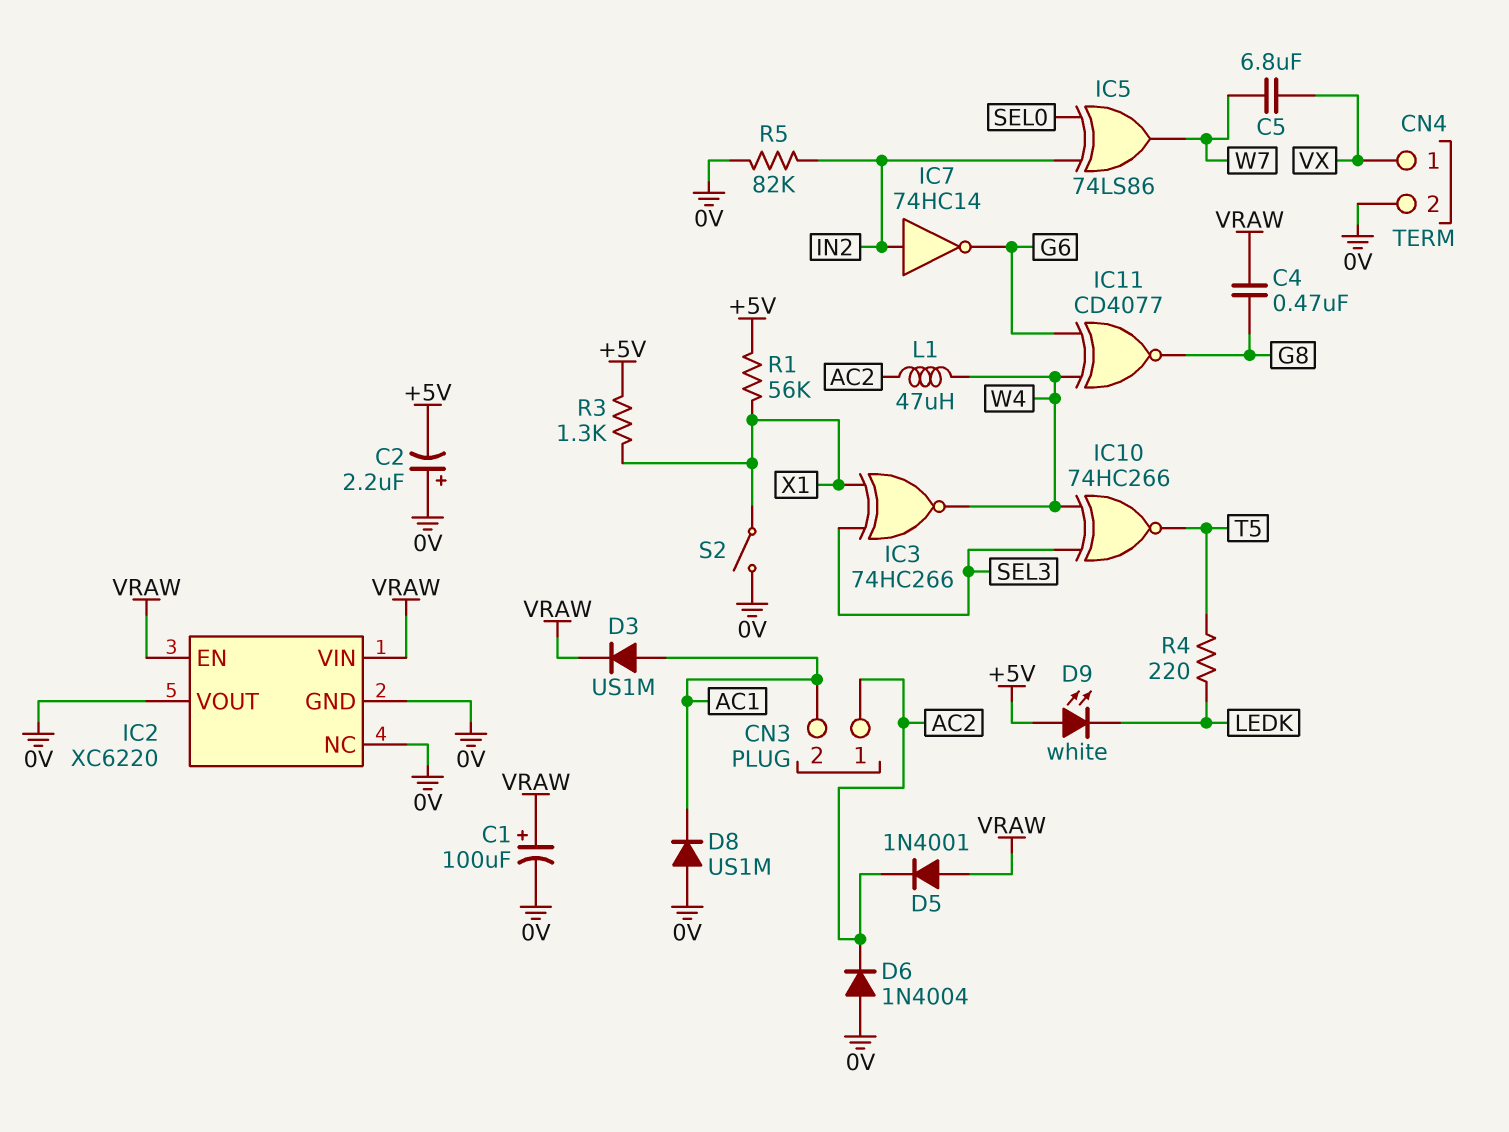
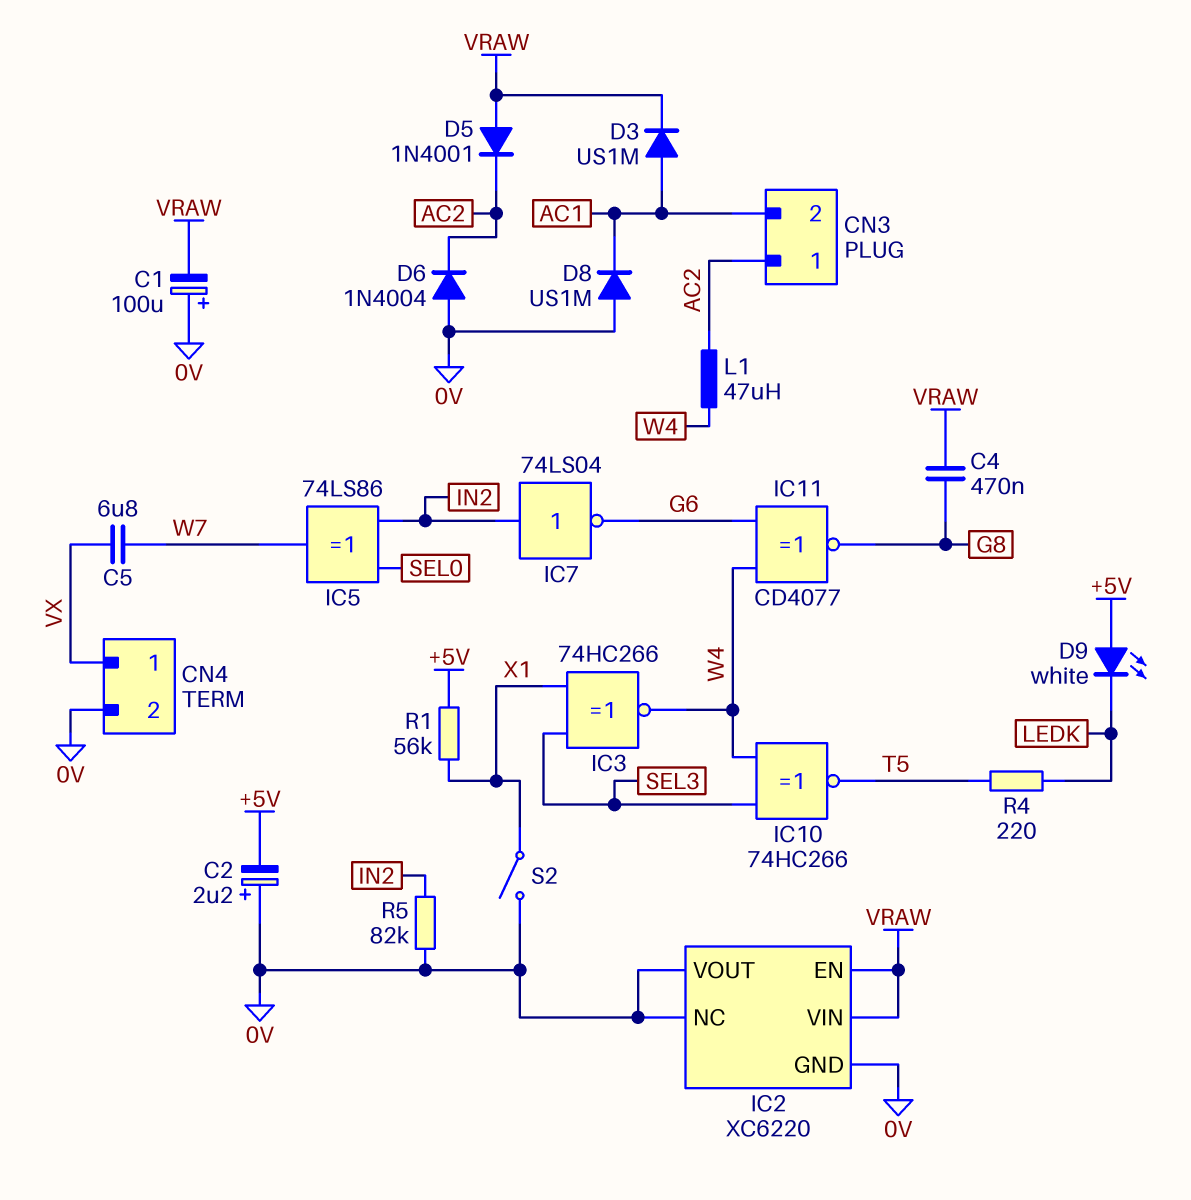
C1: 100uF (plus VRAW, minus 0V) -> 100uF (plus 0V, minus VRAW)
IC7: NOT 74HC14 (in IN2, out G6) -> NOT 74LS04 (in IN2, out G6)
R3: 1.3k (+5V, X1) -> none

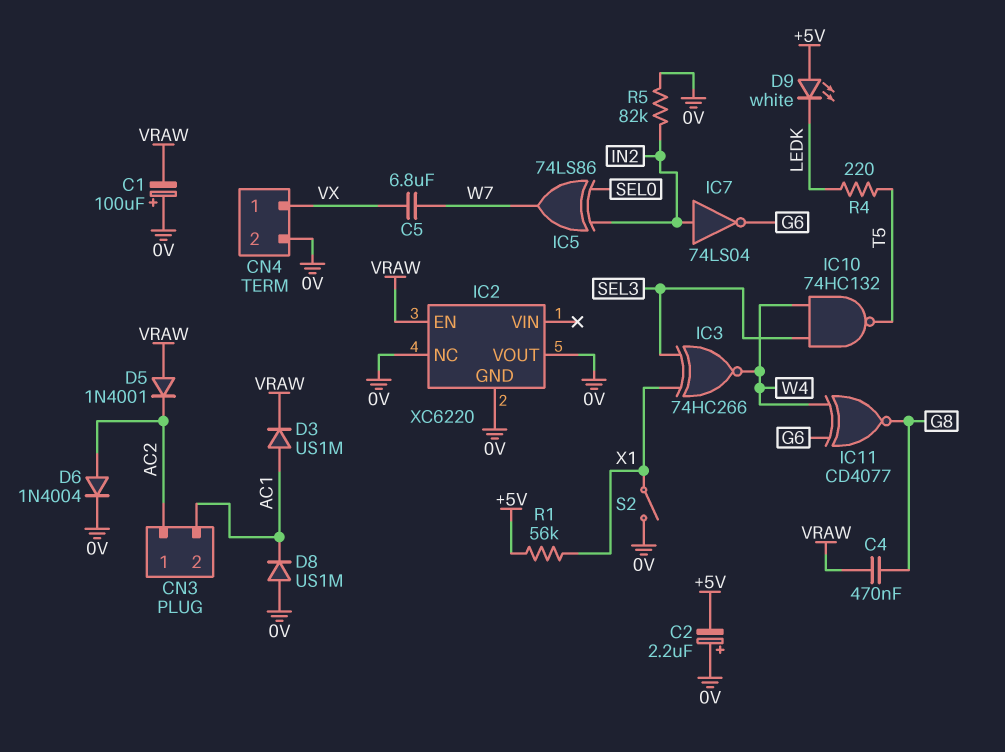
D6: diode 1N4004 (A 0V, K AC2) -> diode 1N4004 (A AC2, K 0V)
IC2 pin VIN: VRAW -> none
IC10: XNOR 74HC266 (in SEL3, in W4, out T5) -> NAND 74HC132 (in SEL3, in W4, out T5)
L1: 47uH (AC2, W4) -> none

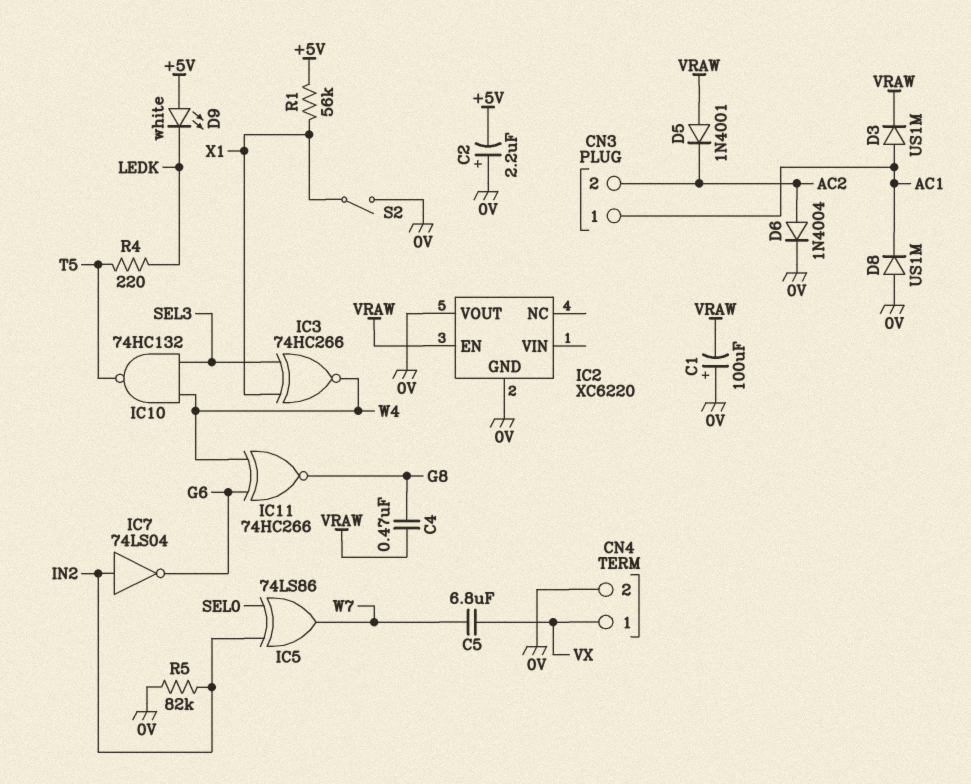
CN3 pin 1: AC2 -> AC1
CN3 pin 2: AC1 -> AC2
IC2 pin NC: 0V -> none
IC11: XNOR CD4077 (in G6, in W4, out G8) -> XNOR 74HC266 (in G6, in W4, out G8)

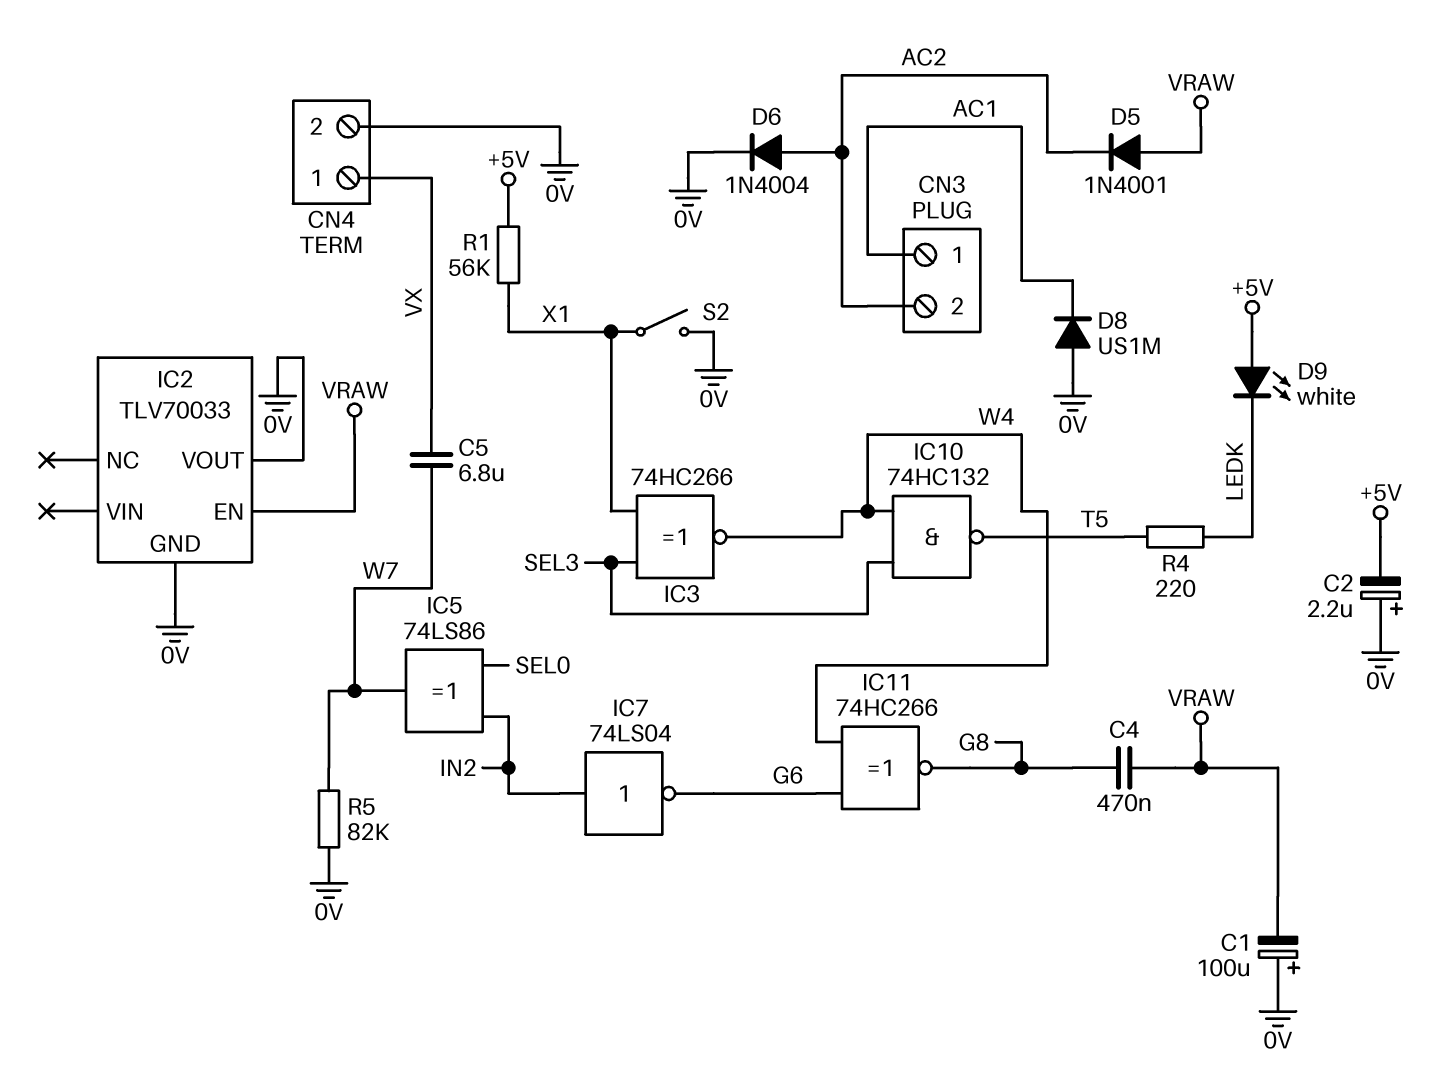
D3: diode US1M (A AC1, K VRAW) -> none
IC2: XC6220 -> TLV70033
R5: 82k (0V, IN2) -> 82k (0V, W7)

